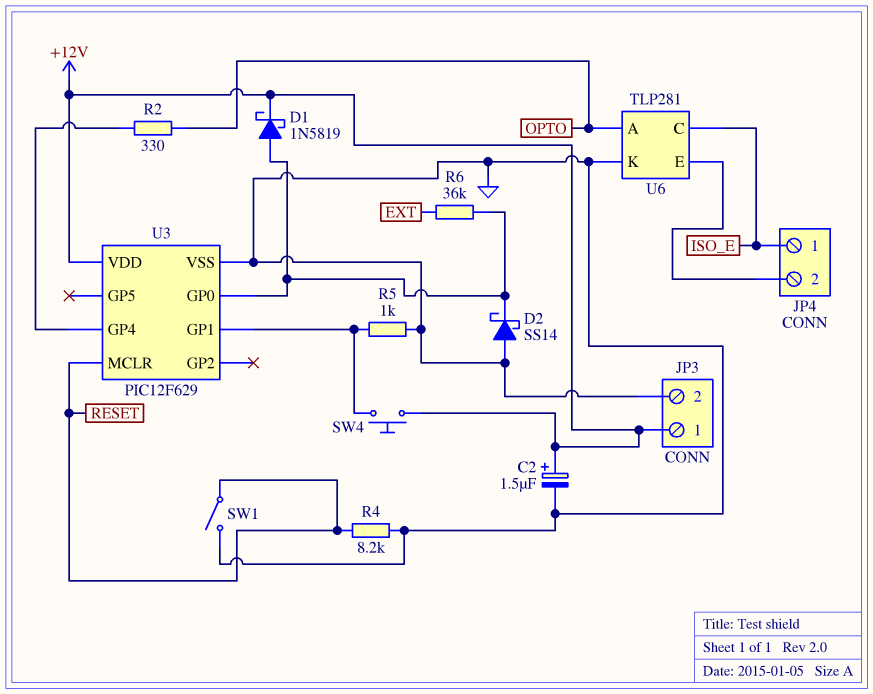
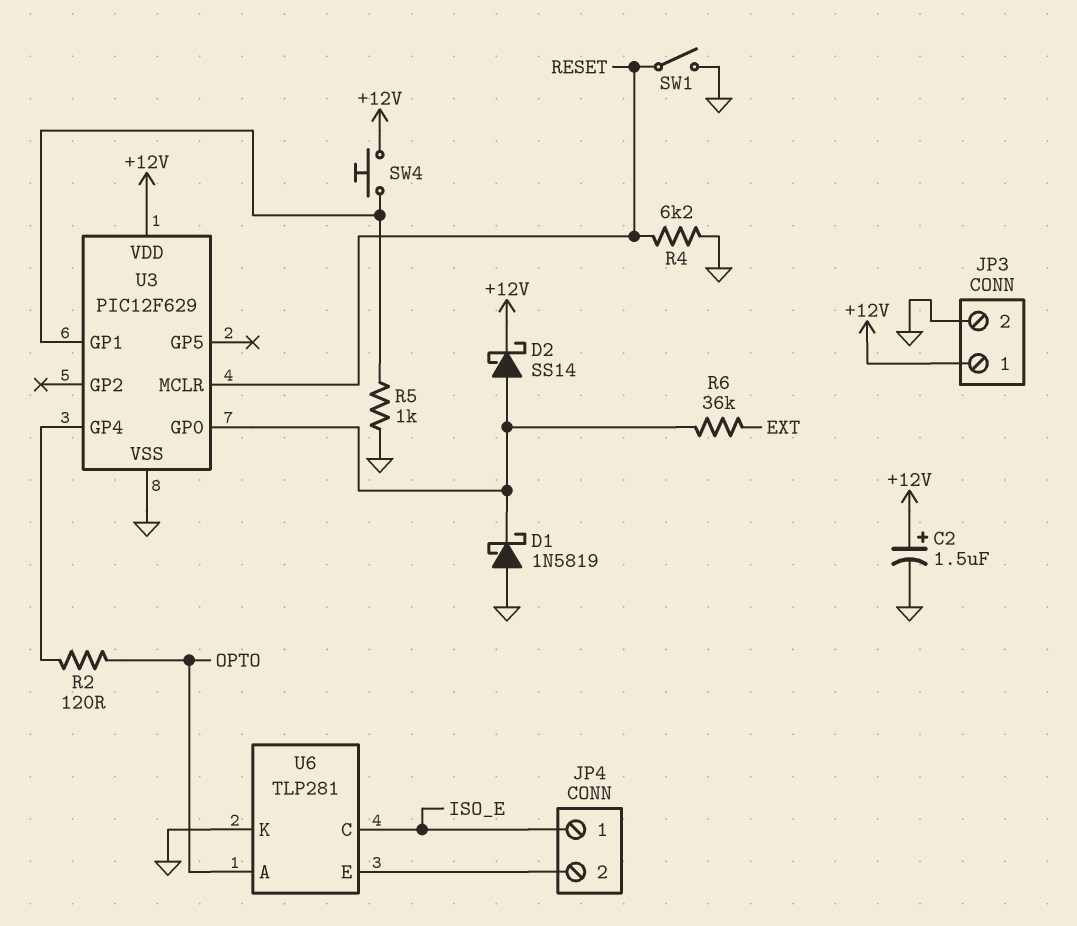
D1: schottky 1N5819 (A U3/GP0, K +12V) -> schottky 1N5819 (A GND, K U3/GP0)
D2: schottky SS14 (A GND, K U3/GP0) -> schottky SS14 (A U3/GP0, K +12V)
R2: 330 (OPTO, U3/GP4) -> 120 (OPTO, U3/GP4)
R4: 8.2k (GND, RESET) -> 6.2k (GND, RESET)

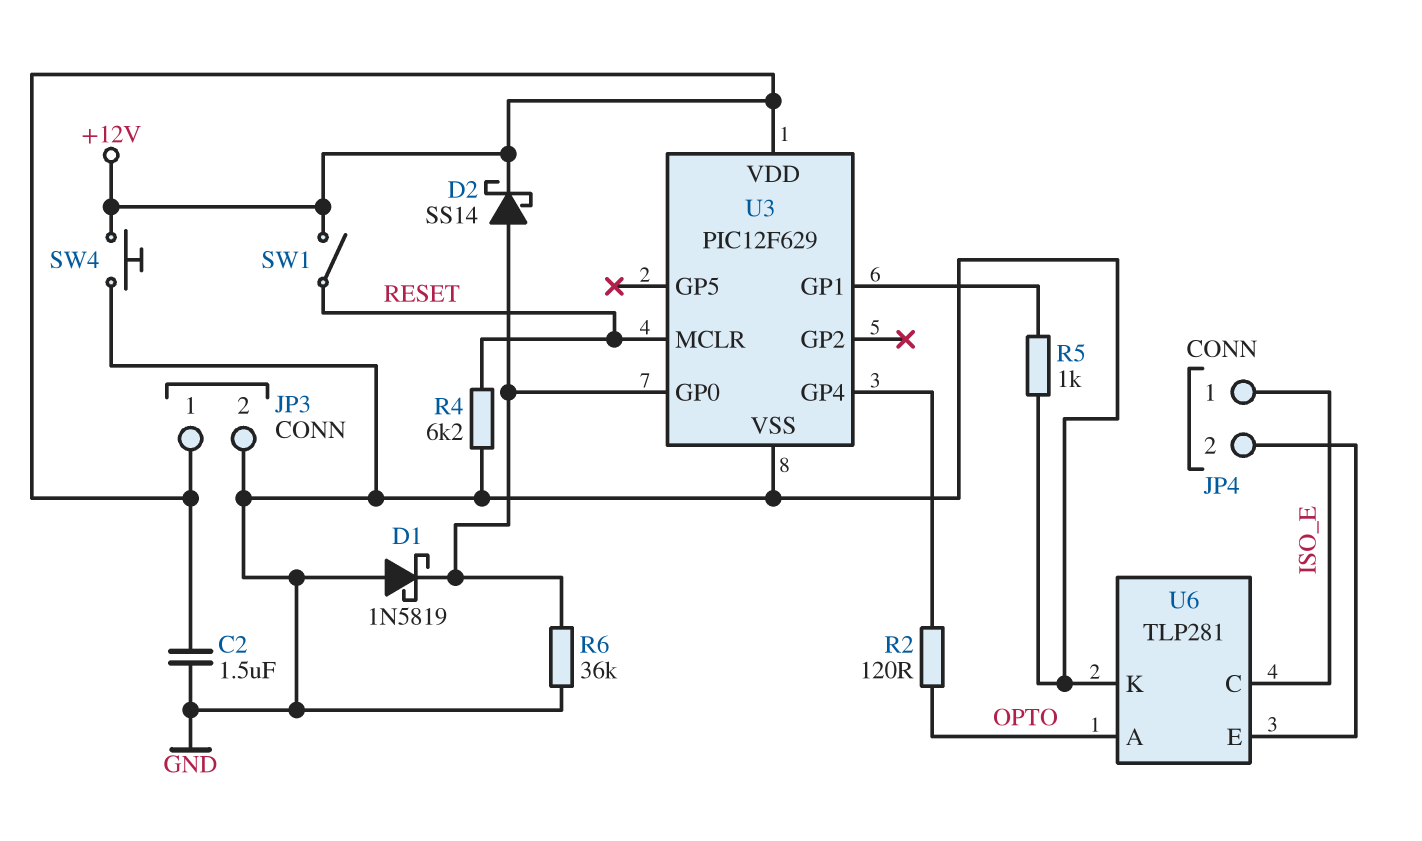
C2: 1.5uF (plus +12V, minus GND) -> 1.5uF (+12V, GND)
R6: 36k (EXT, U3/GP0) -> 36k (GND, U3/GP0)
SW1: switch (GND, RESET) -> switch (+12V, RESET)
SW4: button (+12V, U3/GP1) -> button (+12V, GND)

